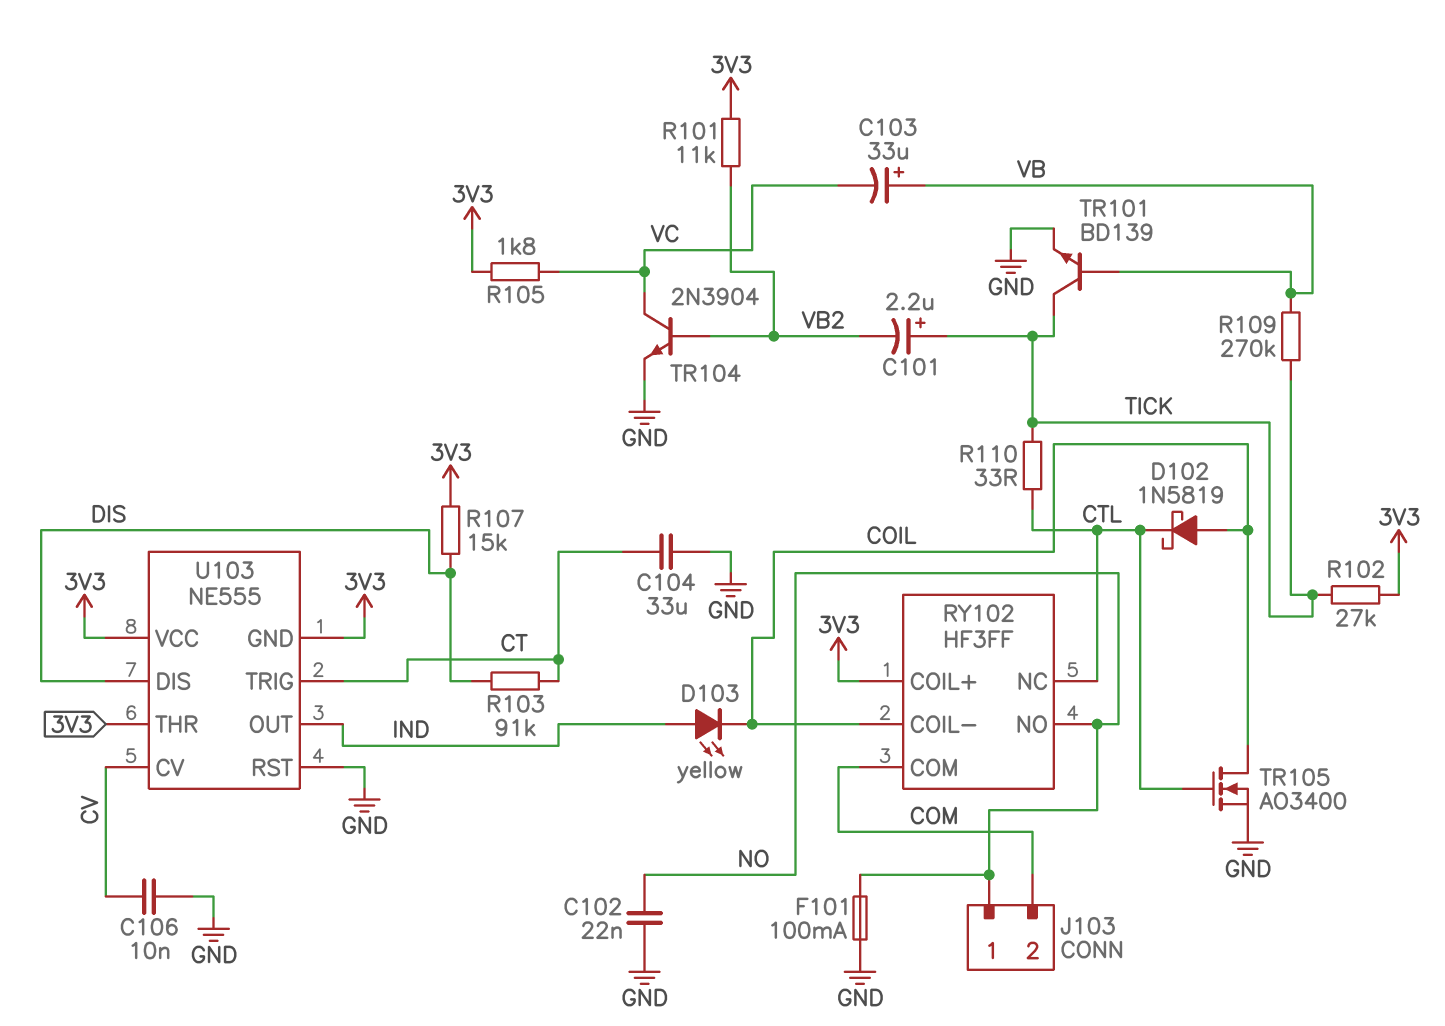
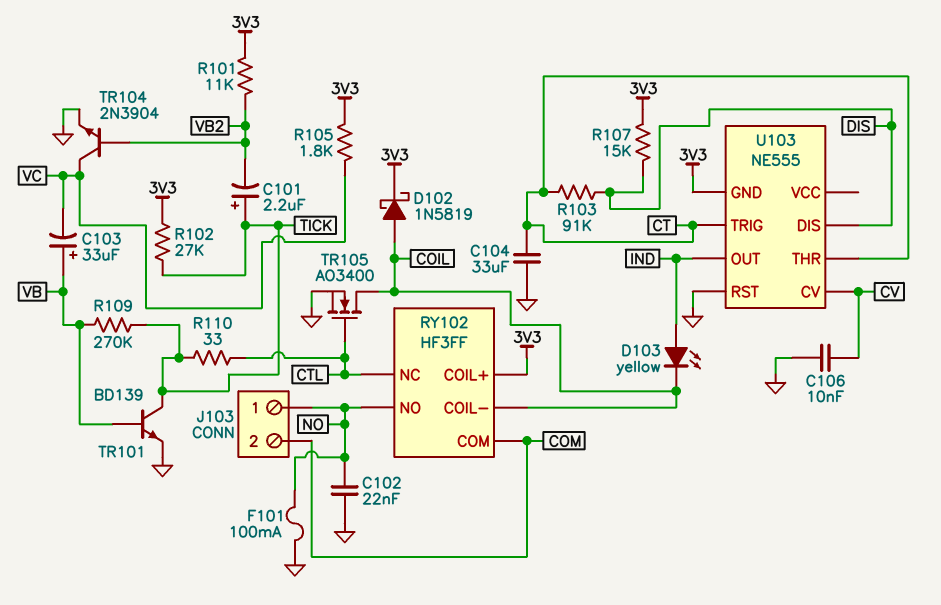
D102: schottky 1N5819 (A COIL, K CTL) -> schottky 1N5819 (A COIL, K 3V3)
U103 pin THR: 3V3 -> CT
U103 pin VCC: 3V3 -> none

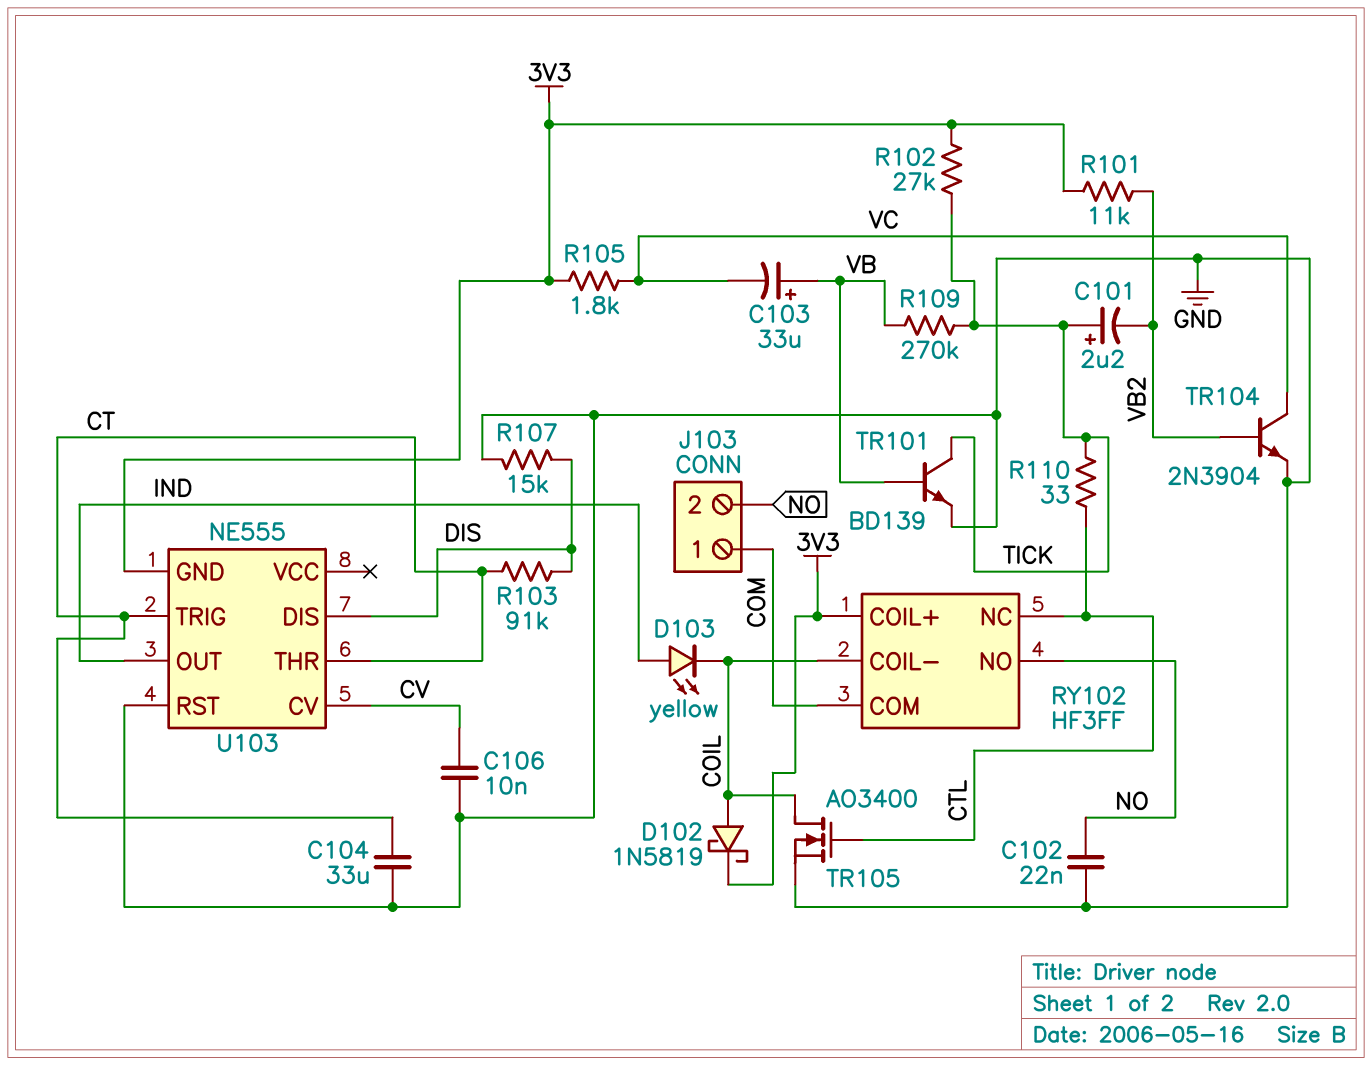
F101: 100mA (GND, NO) -> none
J103 pin 1: NO -> COM
J103 pin 2: COM -> NO
R107: 15k (3V3, DIS) -> 15k (DIS, GND)

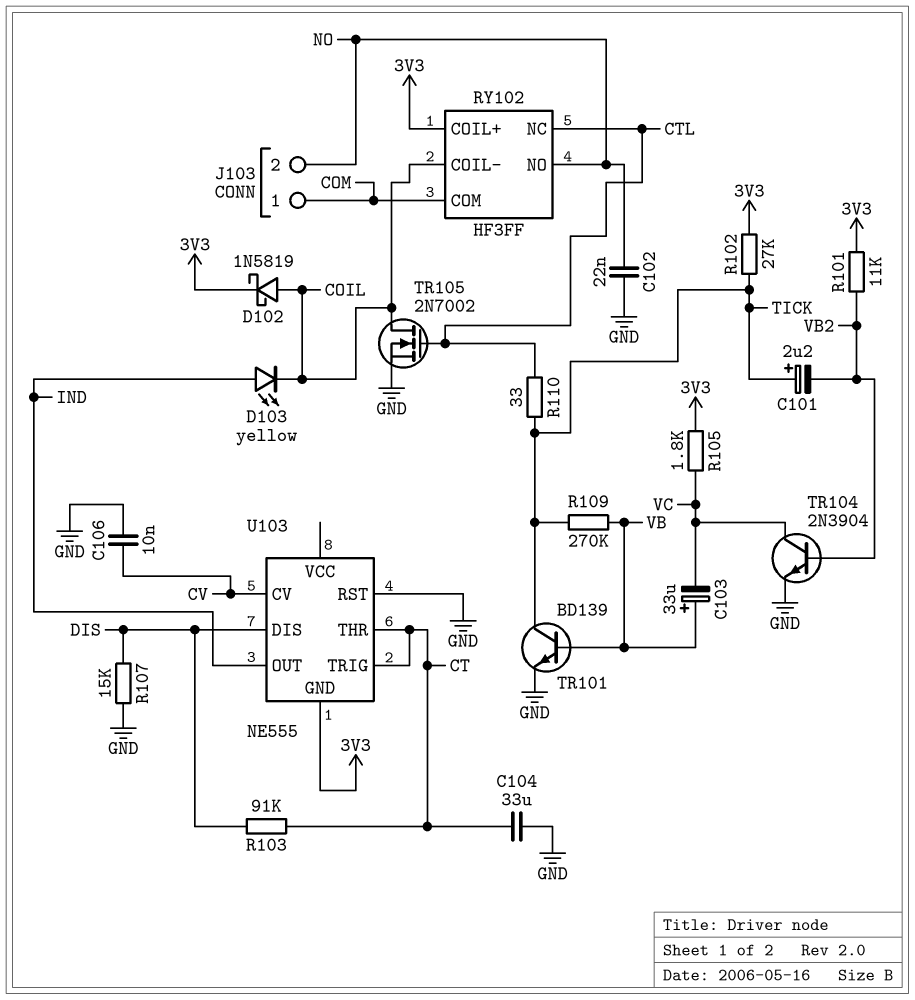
TR105: NMOS AO3400 (G CTL, D COIL, S GND) -> NMOS 2N7002 (G CTL, D COIL, S GND)

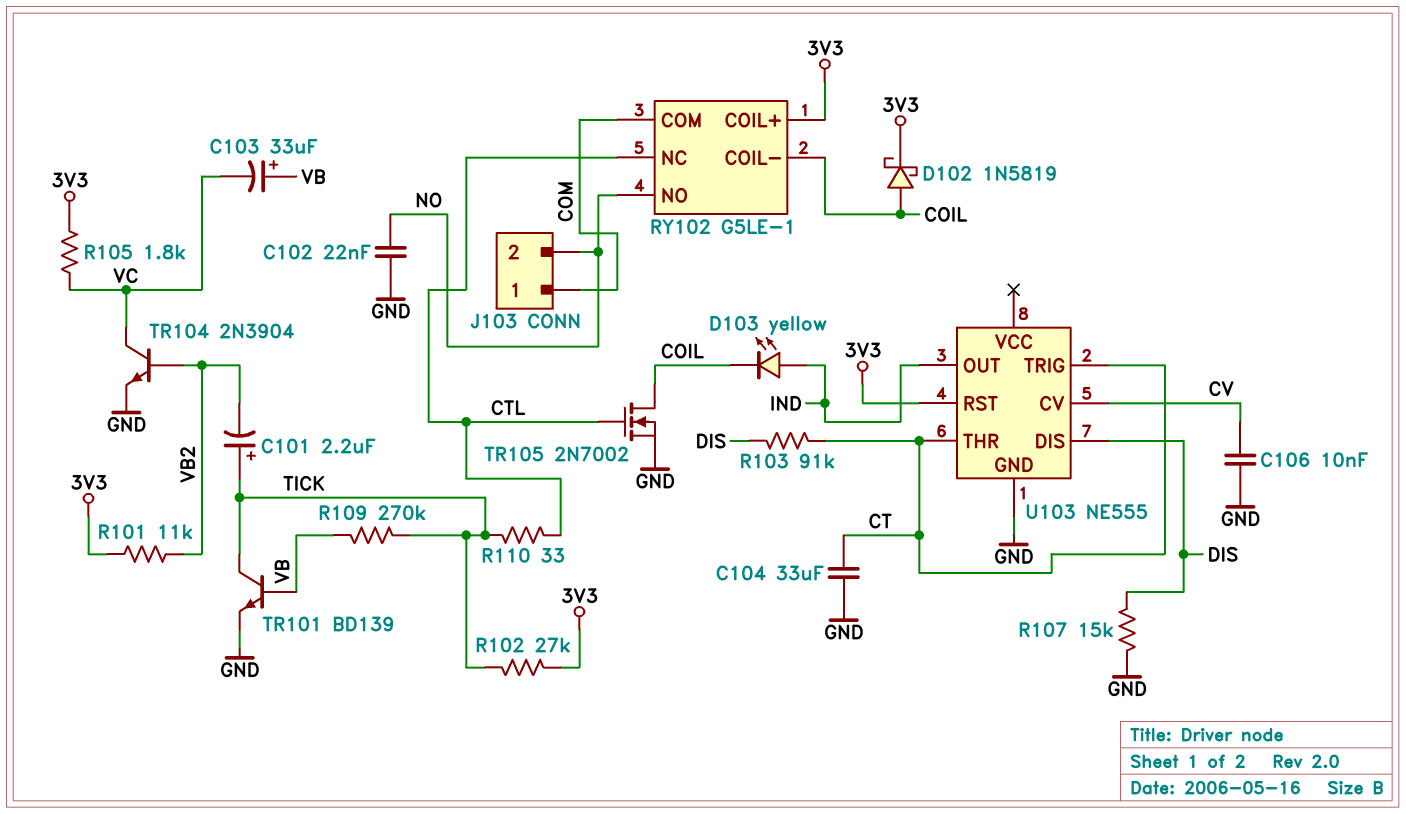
RY102: HF3FF -> G5LE-1
U103 pin GND: 3V3 -> GND
U103 pin RST: GND -> 3V3

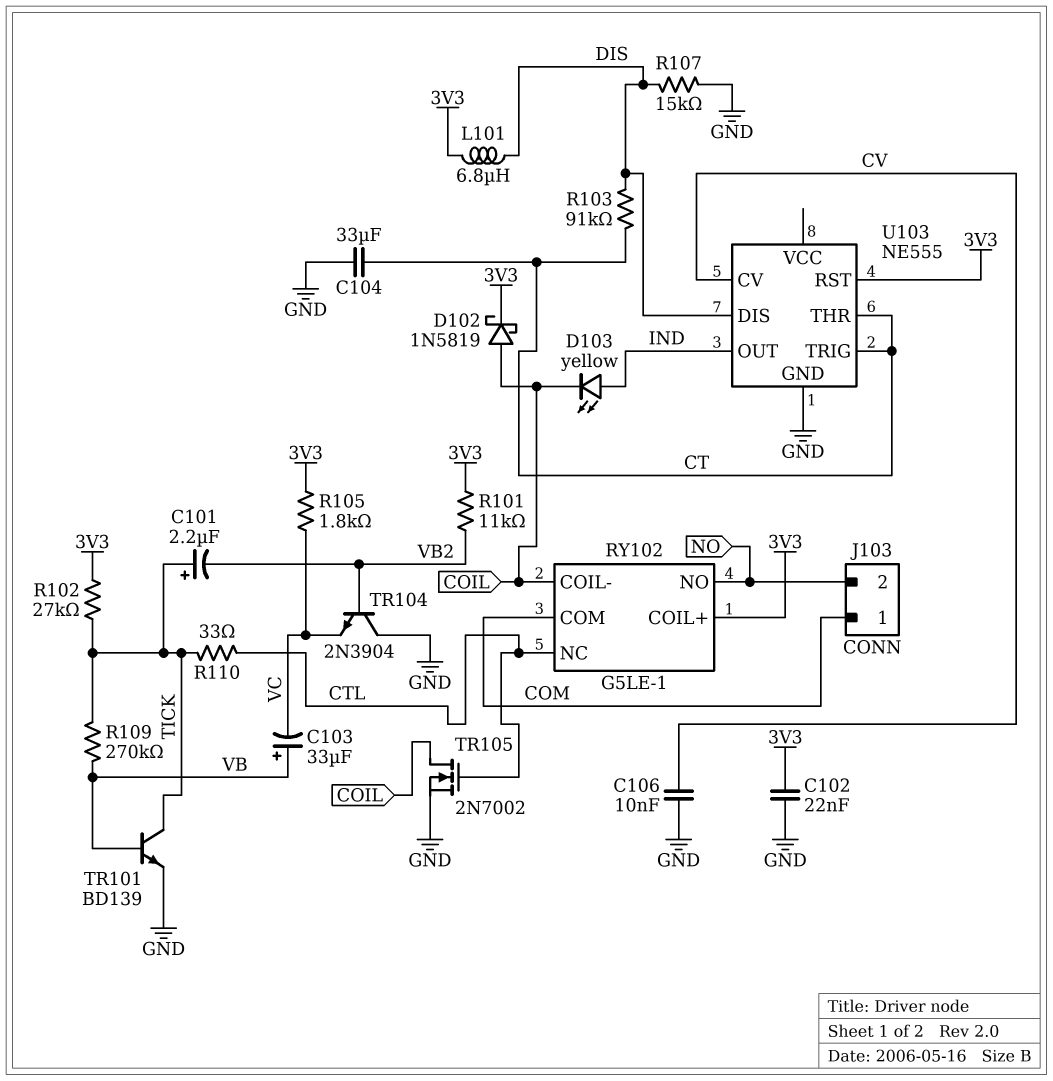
C102: 22nF (GND, NO) -> 22nF (3V3, GND)
L101: none -> 6.8uH (3V3, DIS)
TR104: NPN 2N3904 (B VB2, C VC, E GND) -> NPN 2N3904 (B VB2, C GND, E VC)

